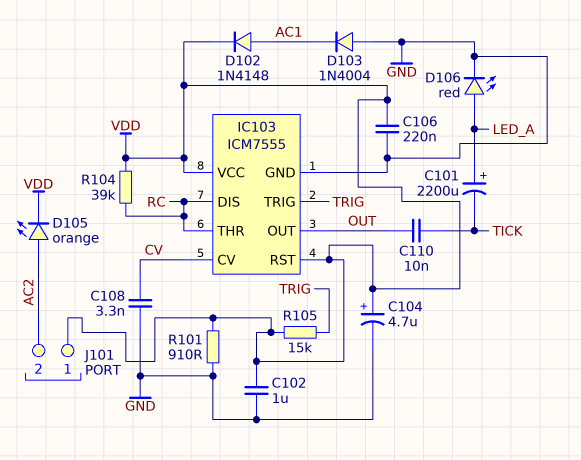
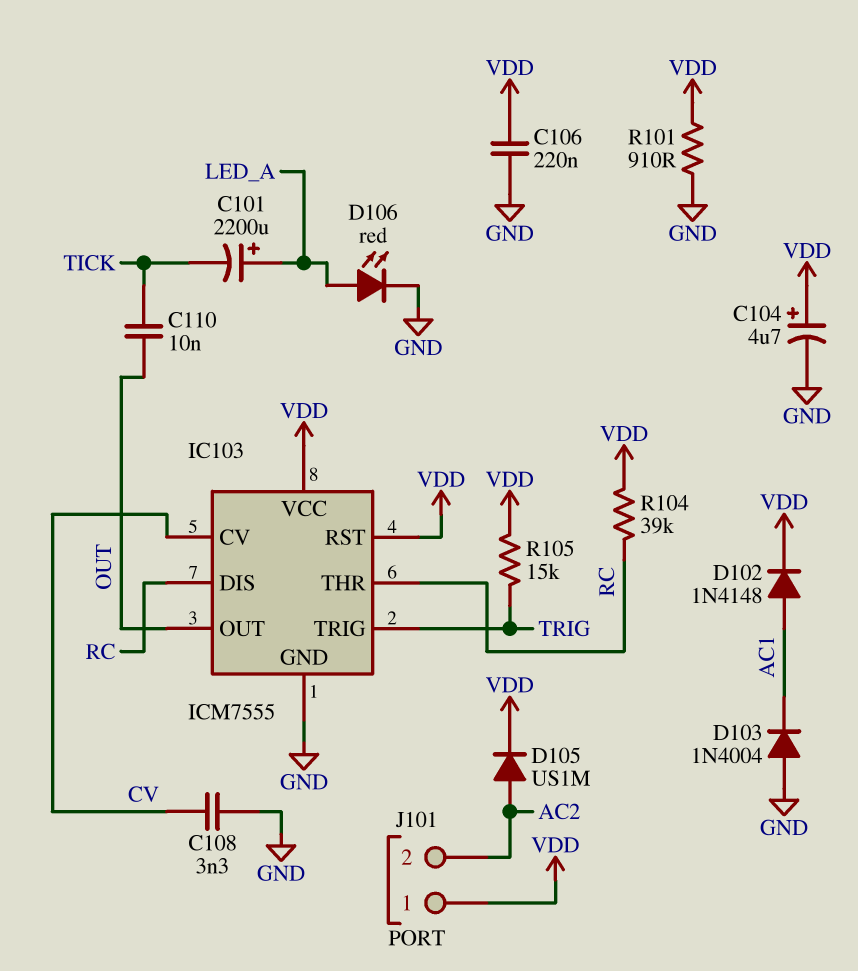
C102: 1uF (GND, VDD) -> none
D105: LED orange (A AC2, K VDD) -> diode US1M (A AC2, K VDD)

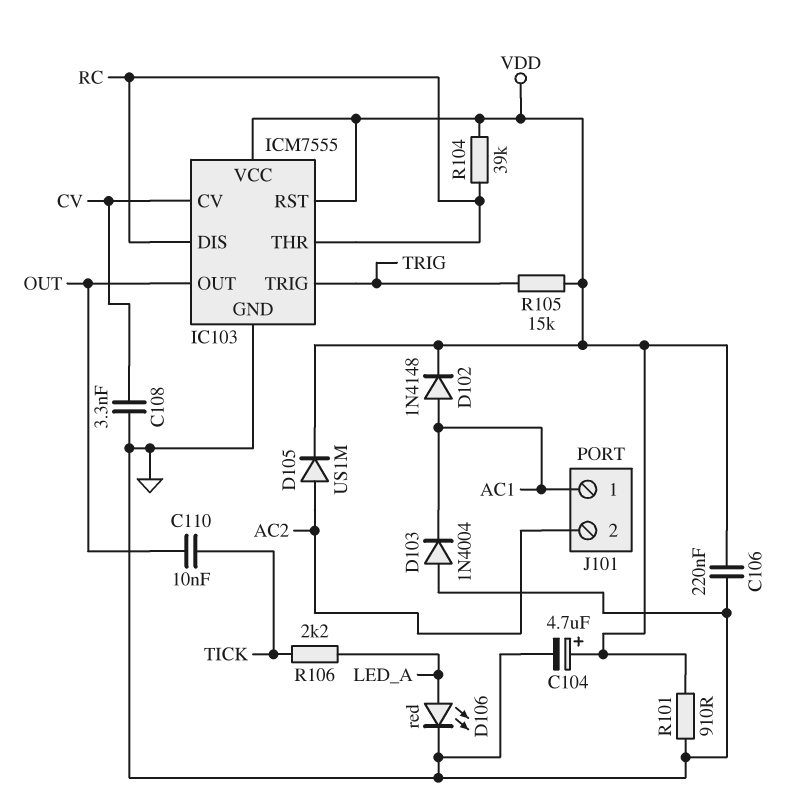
C101: 2200uF (plus LED_A, minus TICK) -> none
J101 pin 1: VDD -> AC1
R106: none -> 2.2k (LED_A, TICK)

